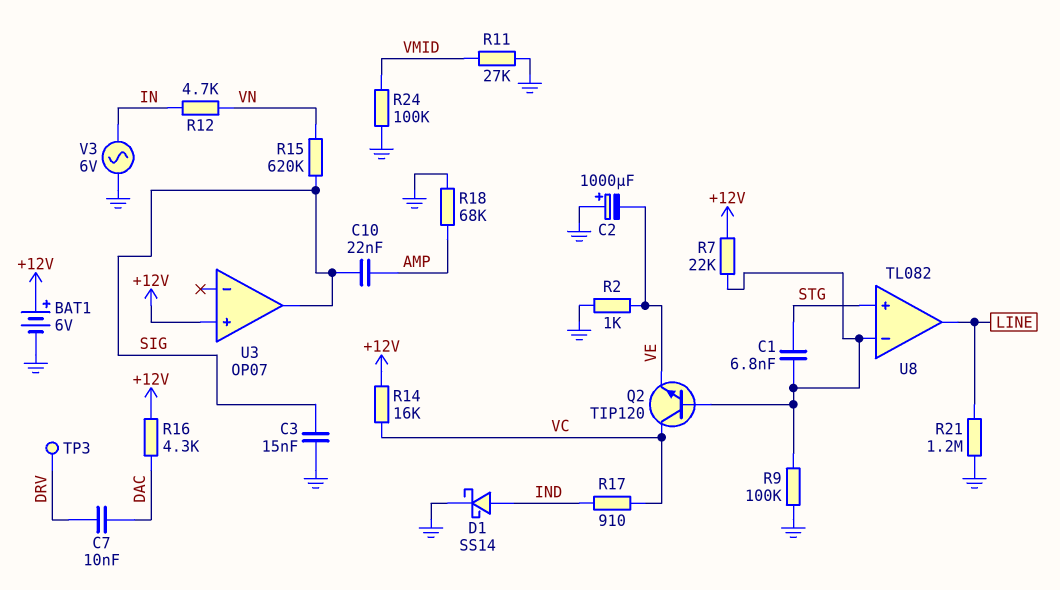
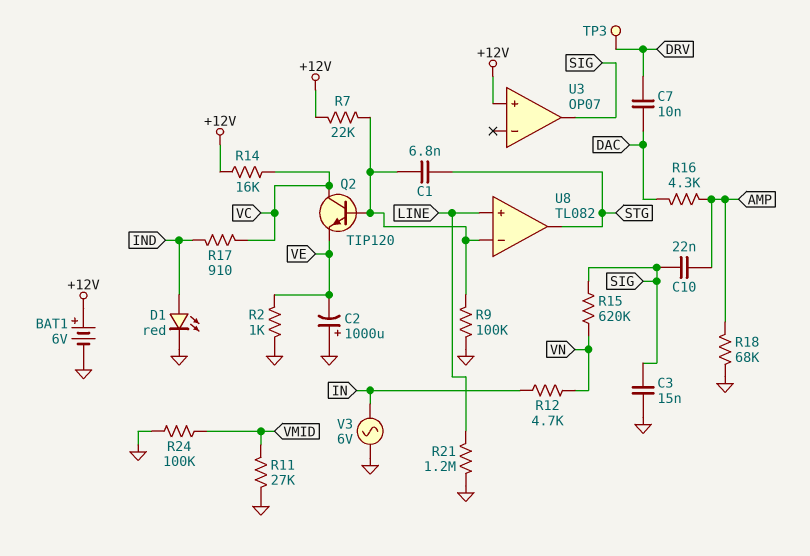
D1: schottky SS14 (A IND, K GND) -> LED red (A IND, K GND)
R16: 4.3k (+12V, DAC) -> 4.3k (AMP, DAC)
U8 pin in+: STG -> LINE
U8 pin out: LINE -> STG

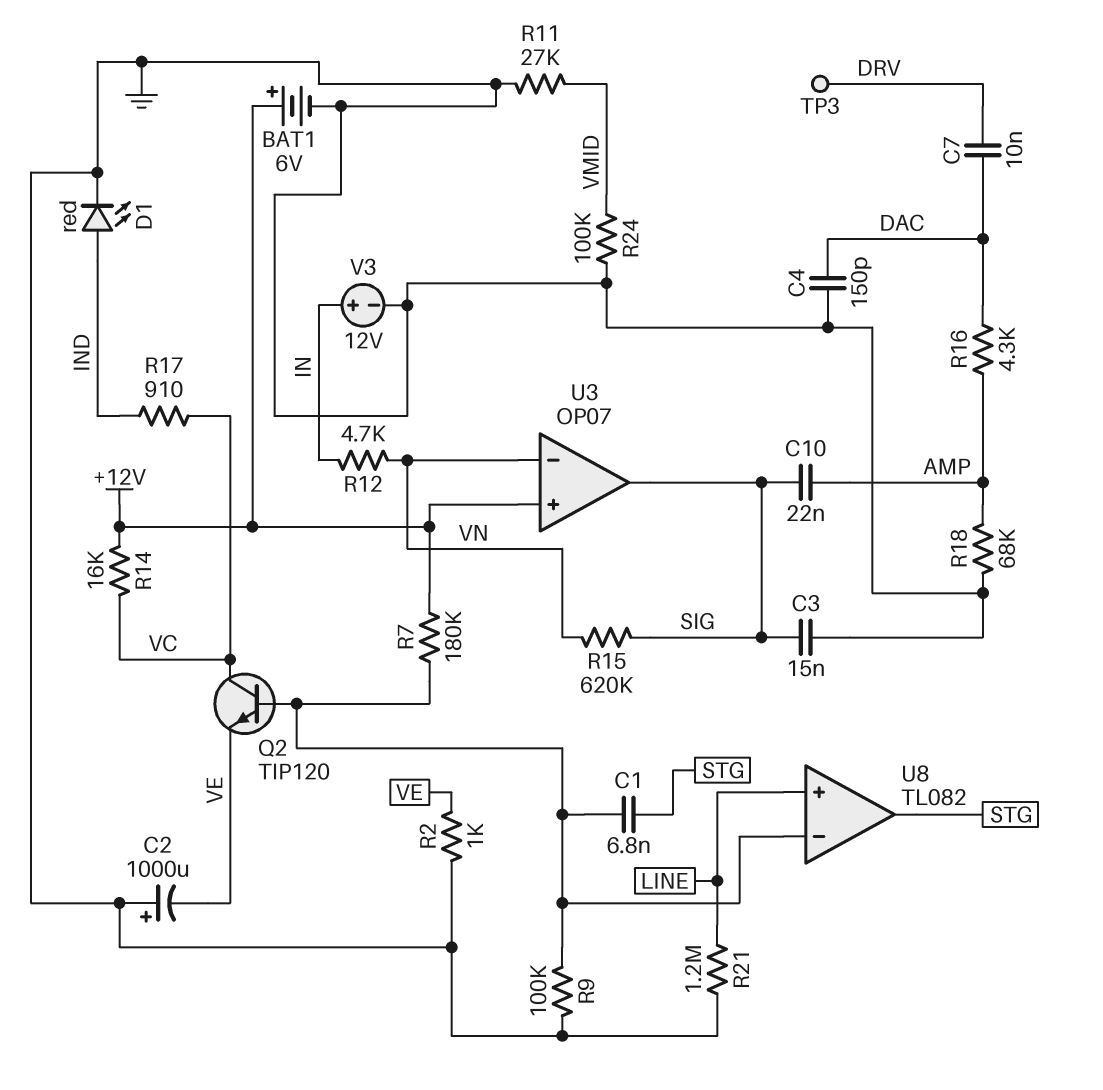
C4: none -> 150pF (DAC, GND)
R7: 22k (+12V, U8/in-) -> 180k (+12V, U8/in-)
U3 pin in-: none -> VN
V3: AC 6V (GND, IN) -> 12V (plus IN, minus GND)

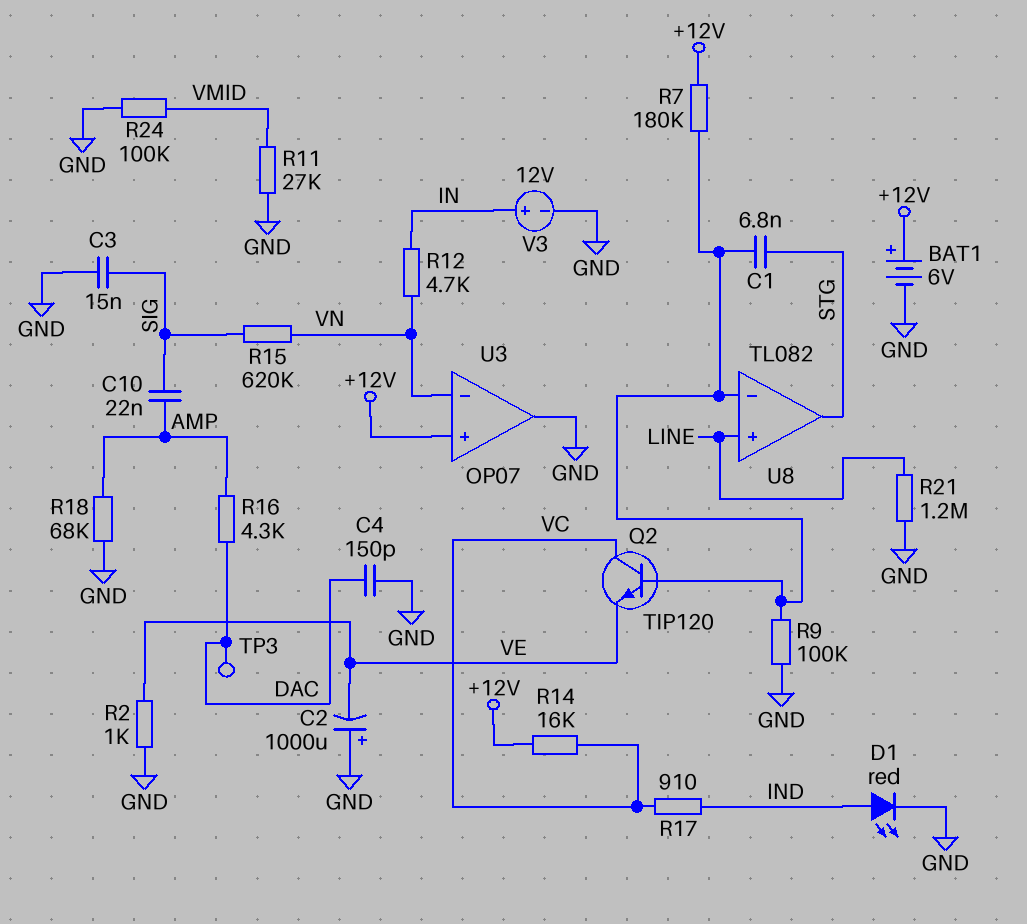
C7: 10nF (DAC, DRV) -> none
TP3: test point (DRV) -> test point (DAC)
U3 pin out: SIG -> GND

